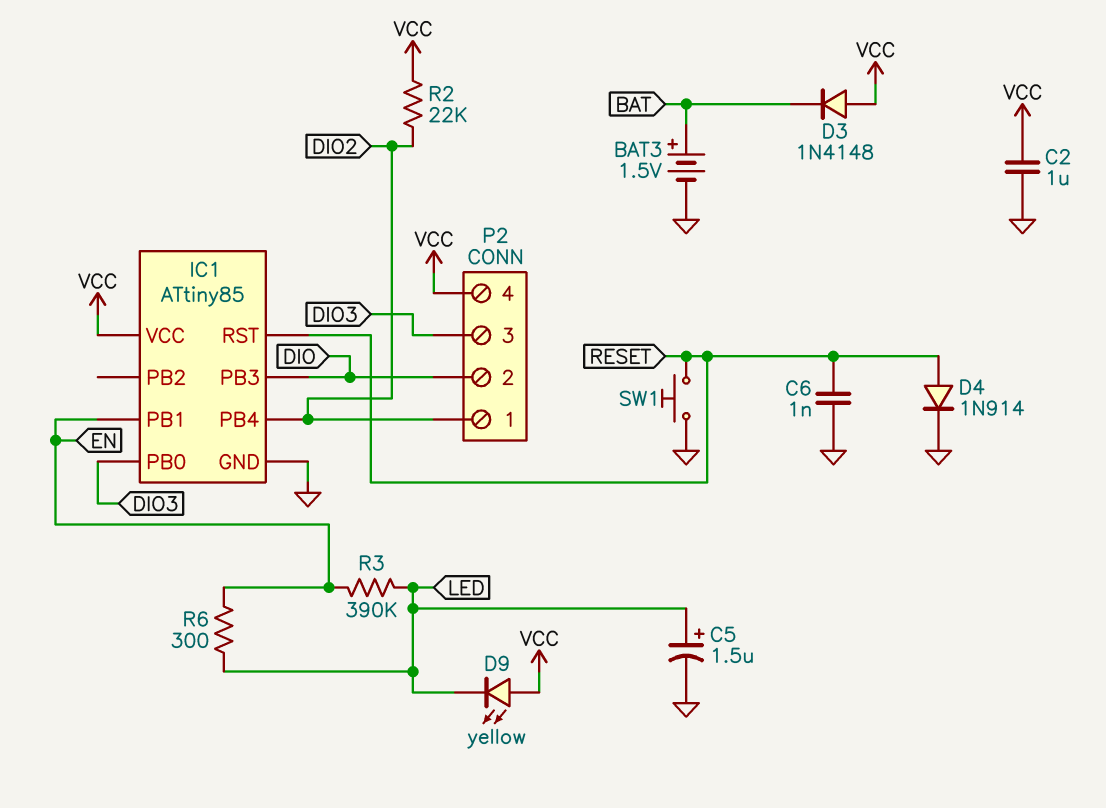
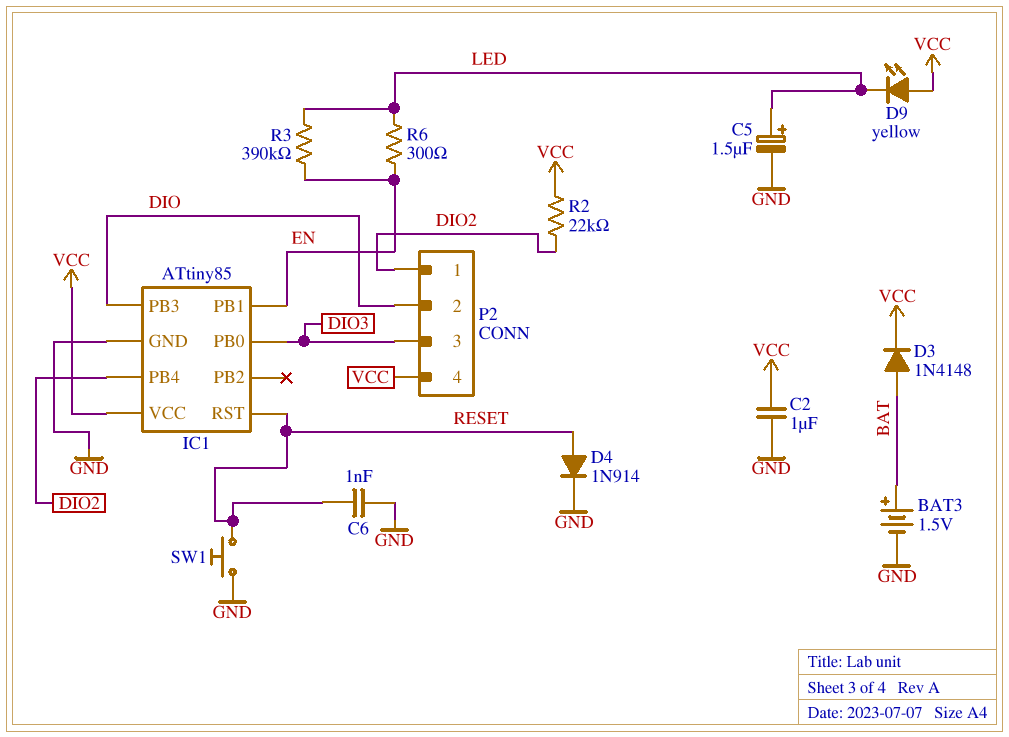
D3: diode 1N4148 (A VCC, K BAT) -> diode 1N4148 (A BAT, K VCC)

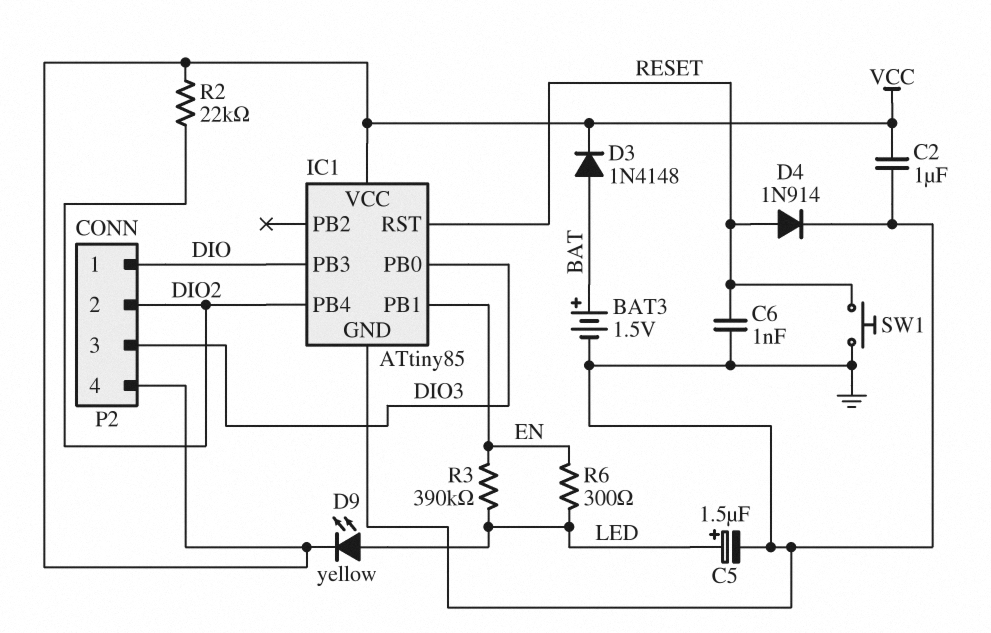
D9: LED yellow (A VCC, K LED) -> LED yellow (A LED, K VCC)
P2 pin 1: DIO2 -> DIO
P2 pin 2: DIO -> DIO2

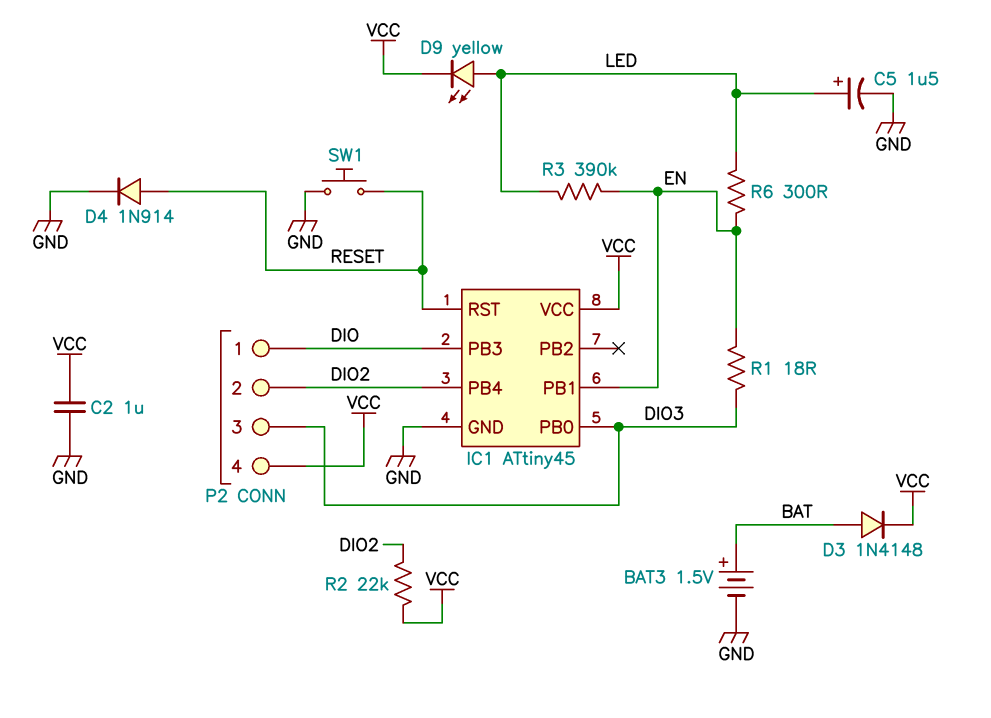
C6: 1nF (GND, RESET) -> none
IC1: ATtiny85 -> ATtiny45
R1: none -> 18 (DIO3, EN)

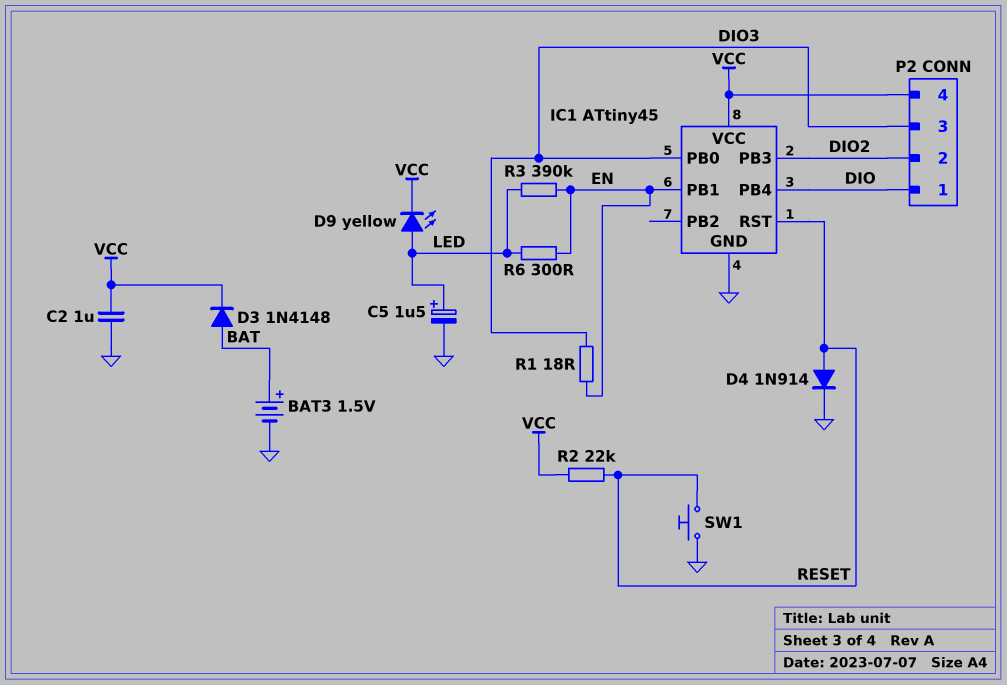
IC1 pin PB3: DIO -> DIO2
IC1 pin PB4: DIO2 -> DIO
R2: 22k (DIO2, VCC) -> 22k (RESET, VCC)

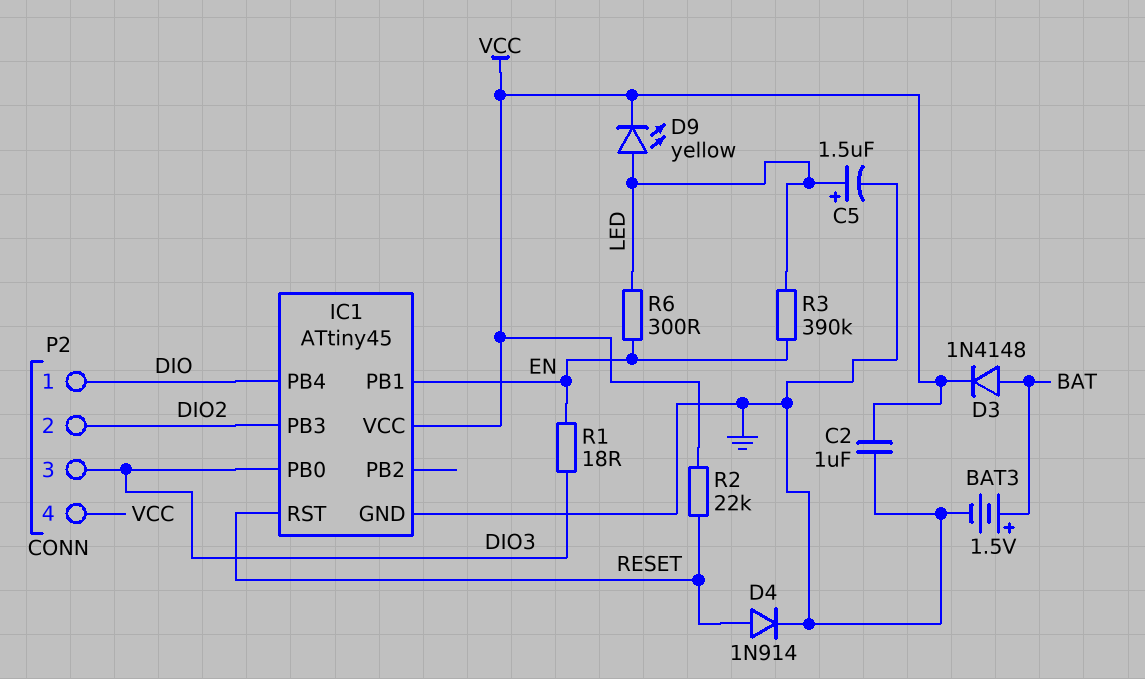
SW1: button (GND, RESET) -> none

